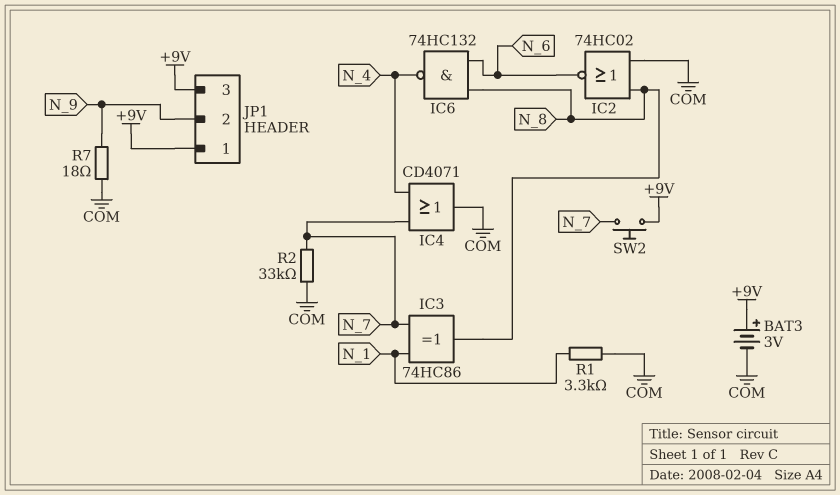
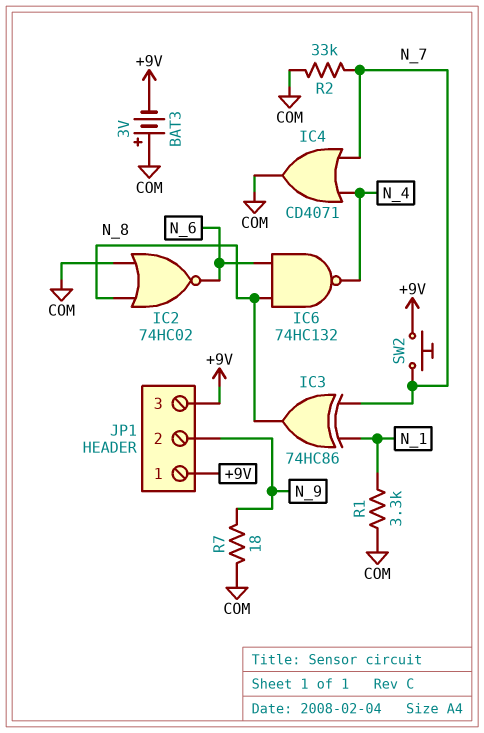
BAT3: 3V (plus +9V, minus COM) -> 3V (plus COM, minus +9V)

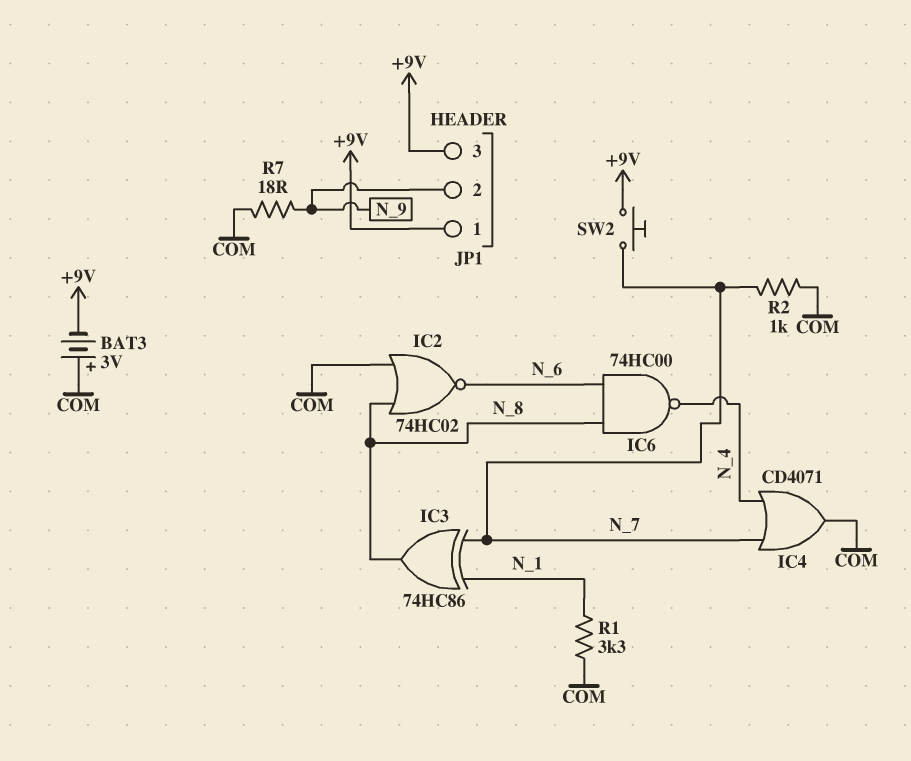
IC6: NAND 74HC132 (in N_6, in N_8, out N_4) -> NAND 74HC00 (in N_6, in N_8, out N_4)
R2: 33k (COM, N_7) -> 1k (COM, N_7)

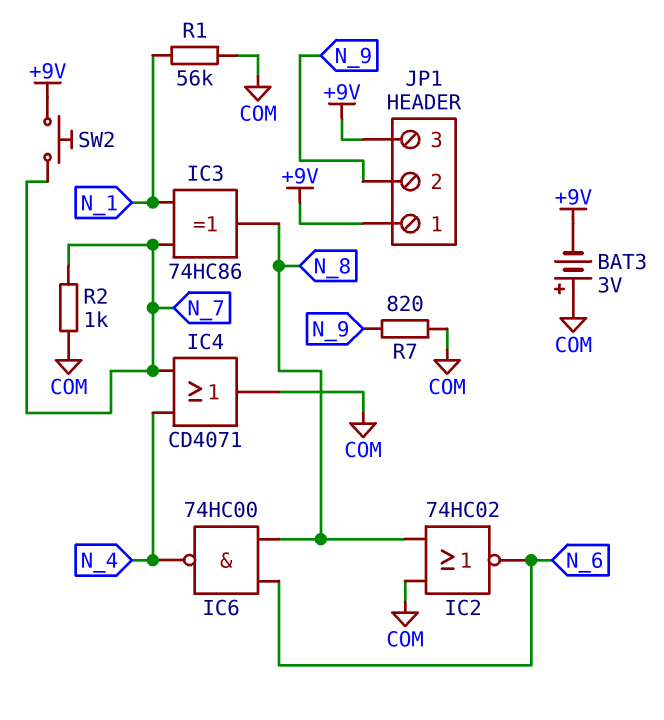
R1: 3.3k (COM, N_1) -> 56k (COM, N_1)
R7: 18 (COM, N_9) -> 820 (COM, N_9)

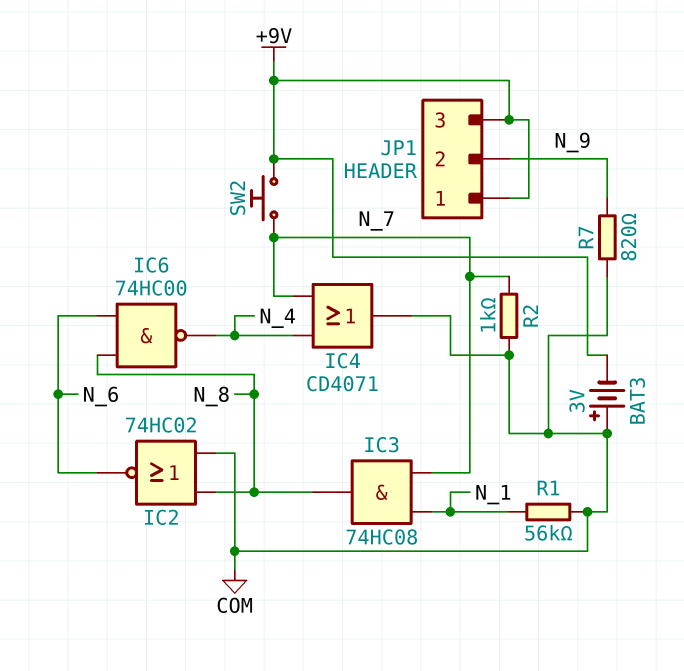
IC3: XOR 74HC86 (in N_1, in N_7, out N_8) -> AND 74HC08 (in N_1, in N_7, out N_8)

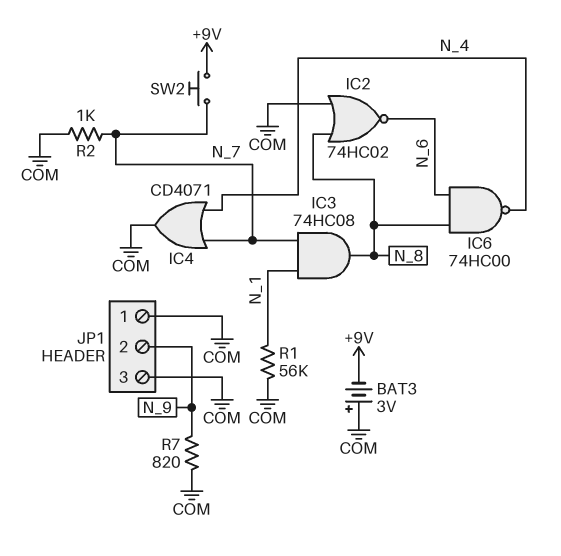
JP1 pin 1: +9V -> COM
JP1 pin 3: +9V -> COM

